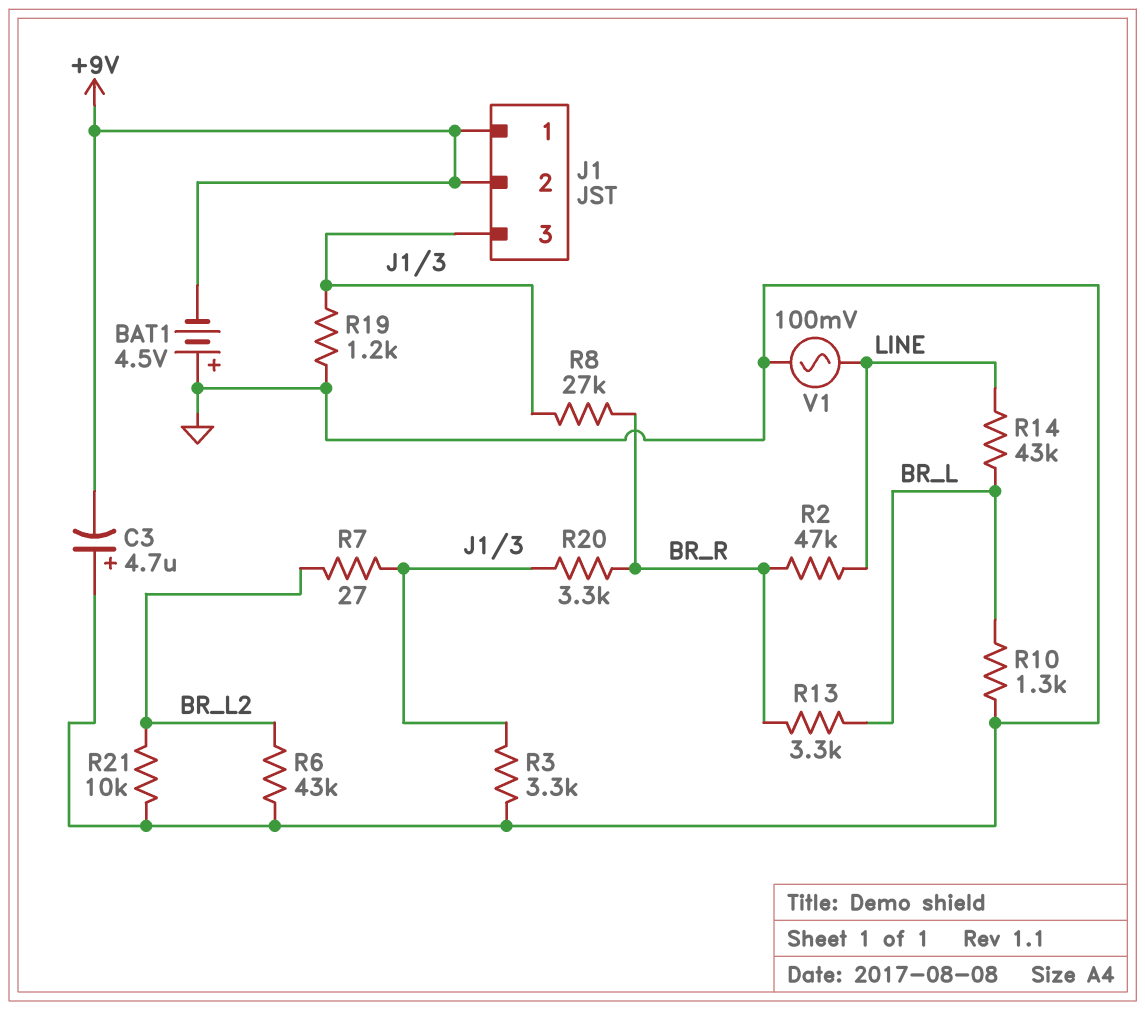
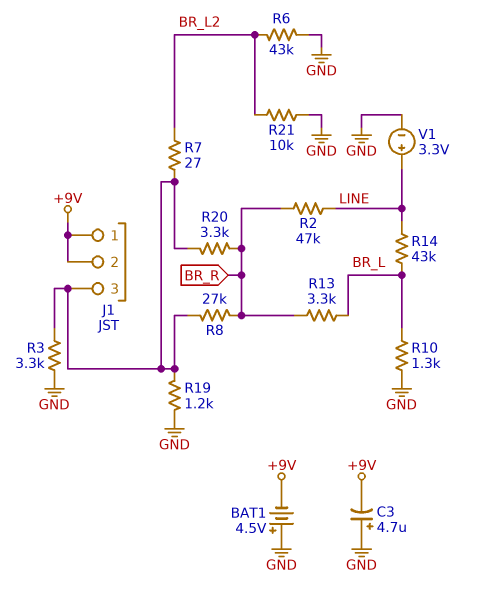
V1: AC 100mV (GND, LINE) -> 3.3V (plus LINE, minus GND)

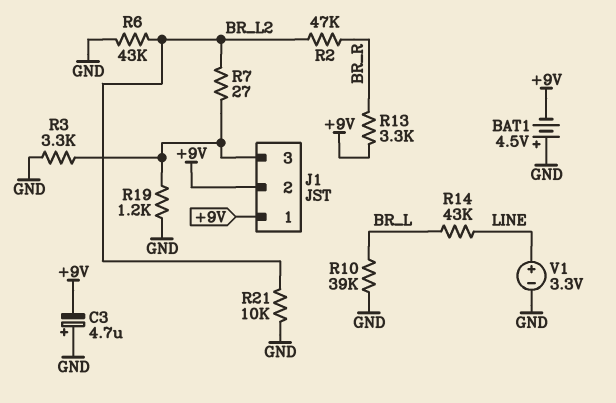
R2: 47k (BR_R, LINE) -> 47k (BR_L2, BR_R)
R8: 27k (BR_R, J1/3) -> none
R10: 1.3k (BR_L, GND) -> 39k (BR_L, GND)
R13: 3.3k (BR_L, BR_R) -> 3.3k (+9V, BR_R)
R20: 3.3k (BR_R, J1/3) -> none

